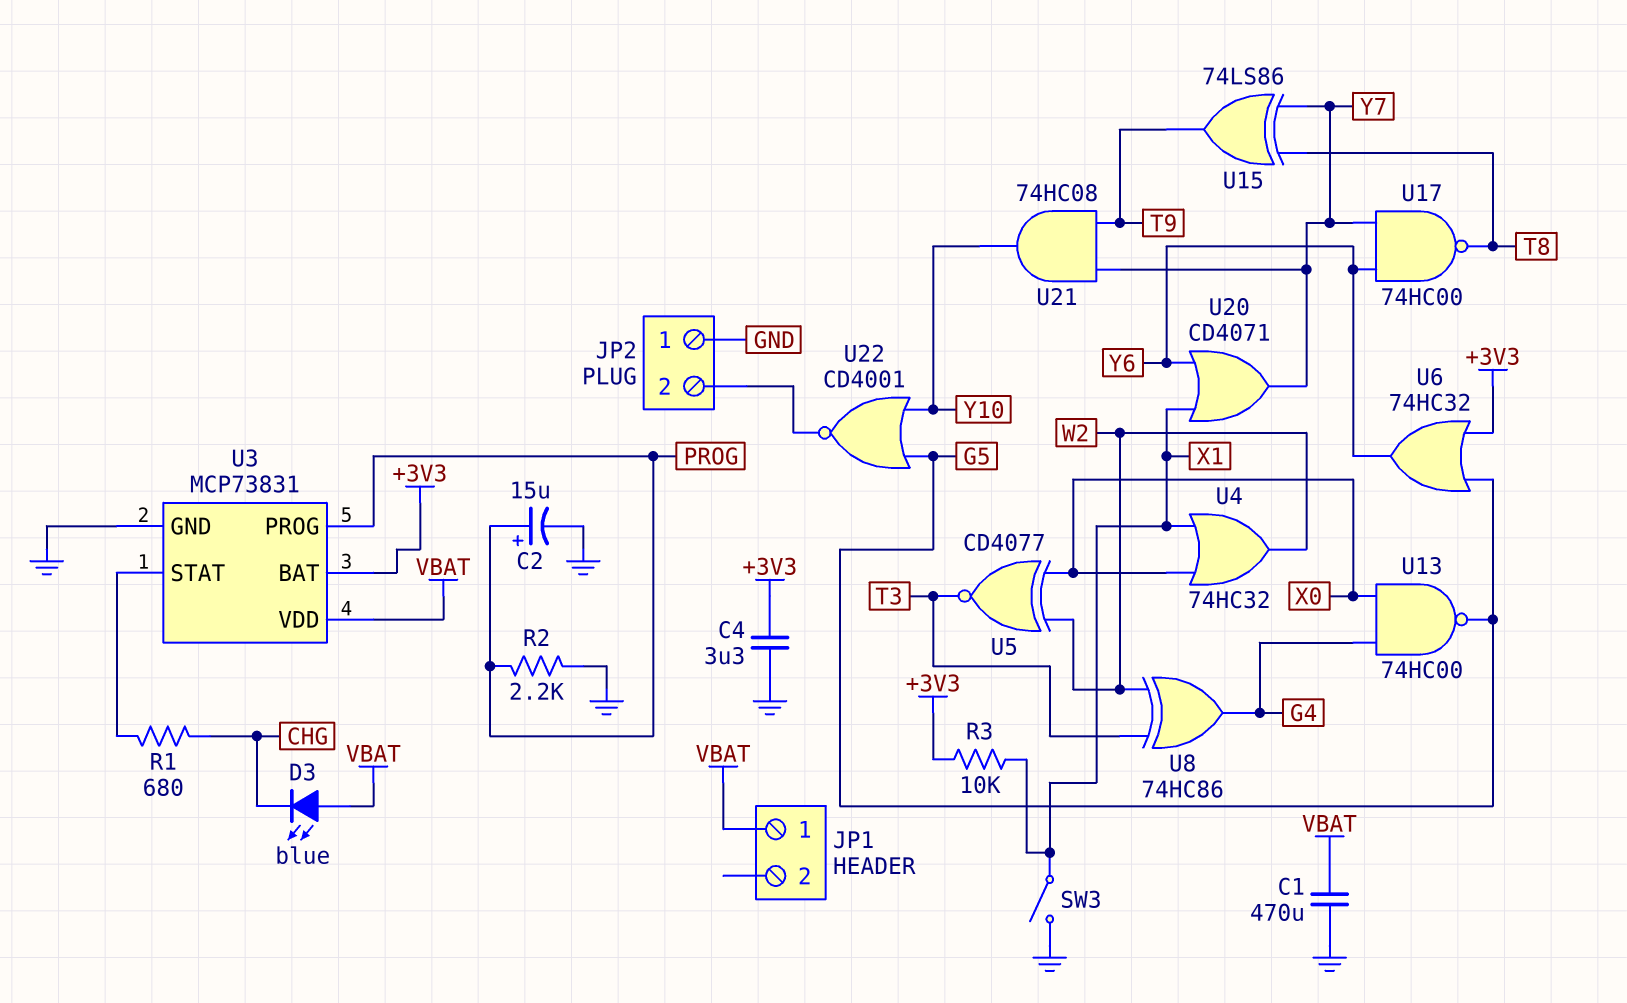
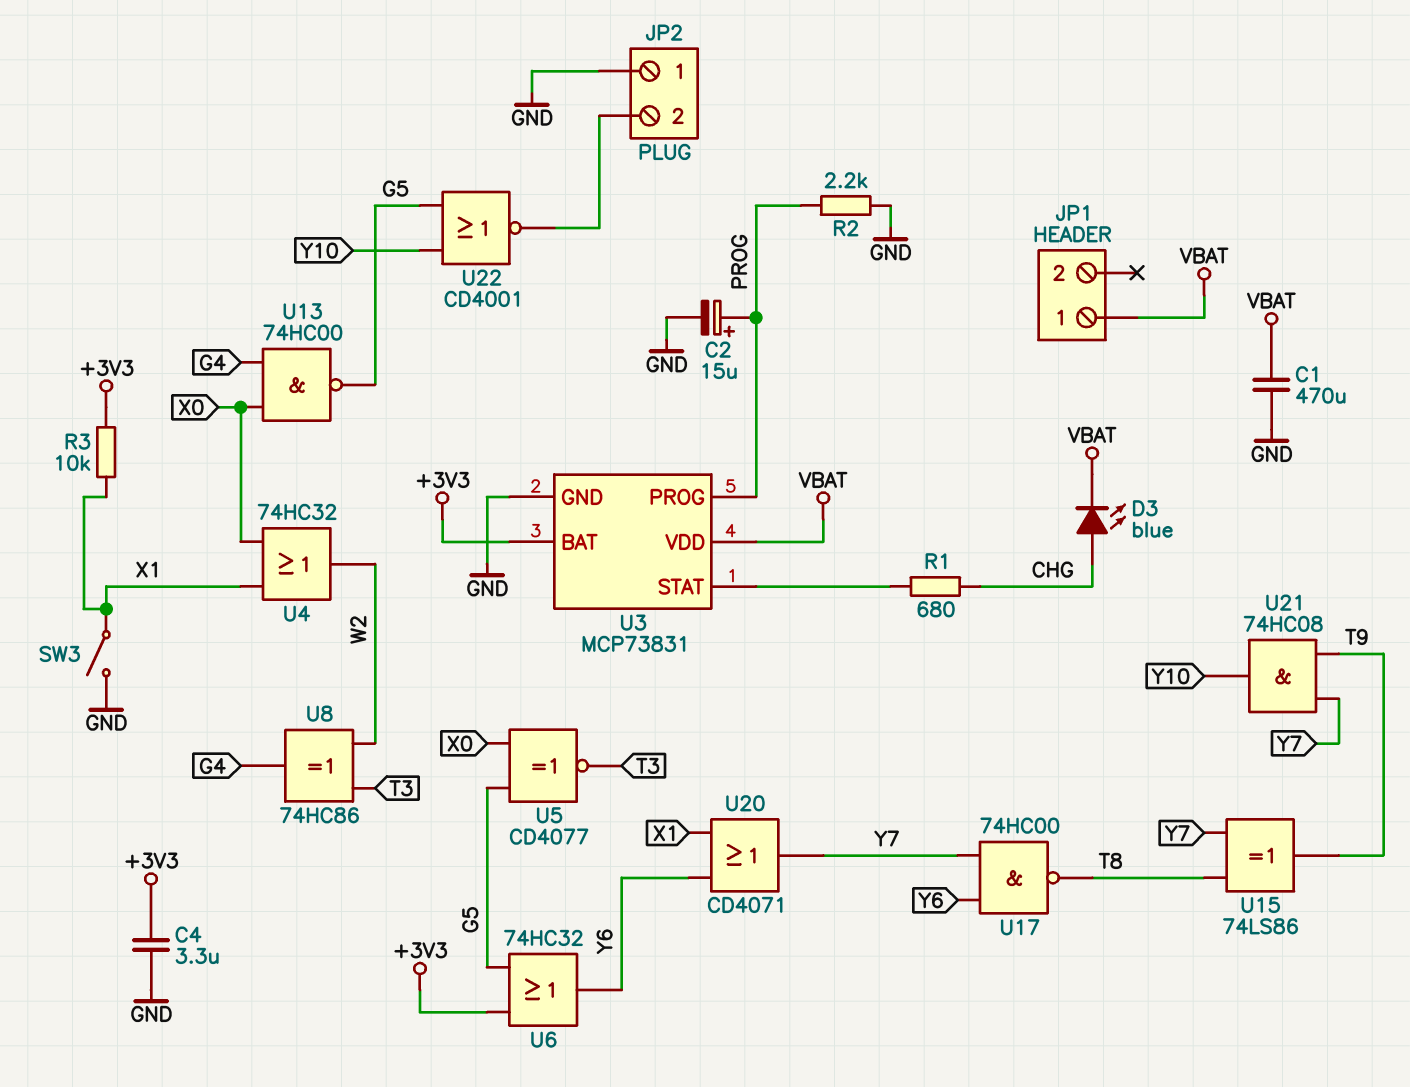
D3: LED blue (A VBAT, K CHG) -> LED blue (A CHG, K VBAT)
U5: XNOR CD4077 (in W2, in X0, out T3) -> XNOR CD4077 (in G5, in X0, out T3)

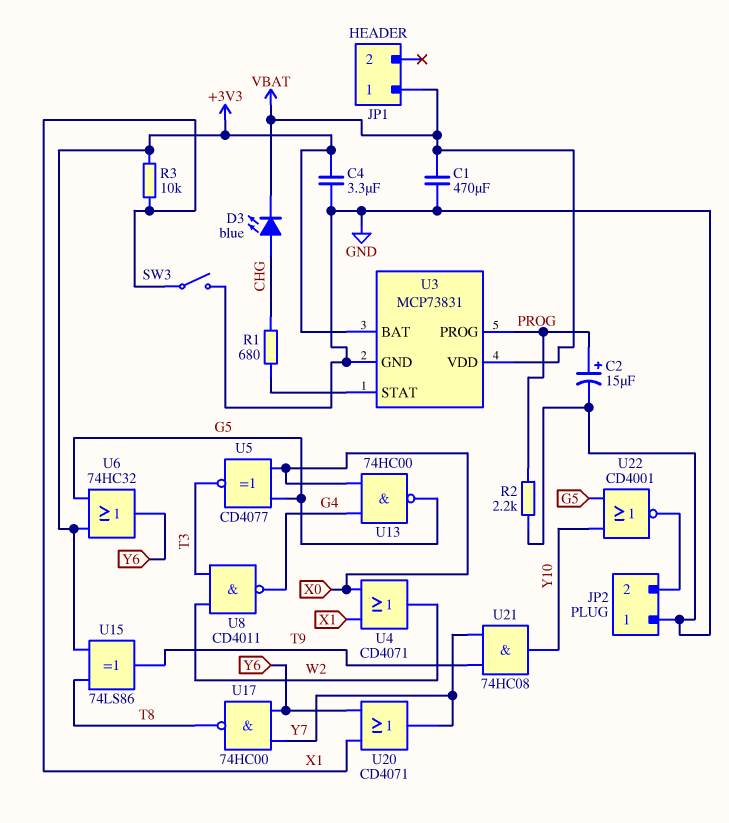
U4: OR 74HC32 (in X0, in X1, out W2) -> OR CD4071 (in X0, in X1, out W2)
U8: XOR 74HC86 (in T3, in W2, out G4) -> NAND CD4011 (in T3, in W2, out G4)
U15: XOR 74LS86 (in T8, in Y7, out T9) -> XOR 74LS86 (in +3V3, in T8, out T9)

